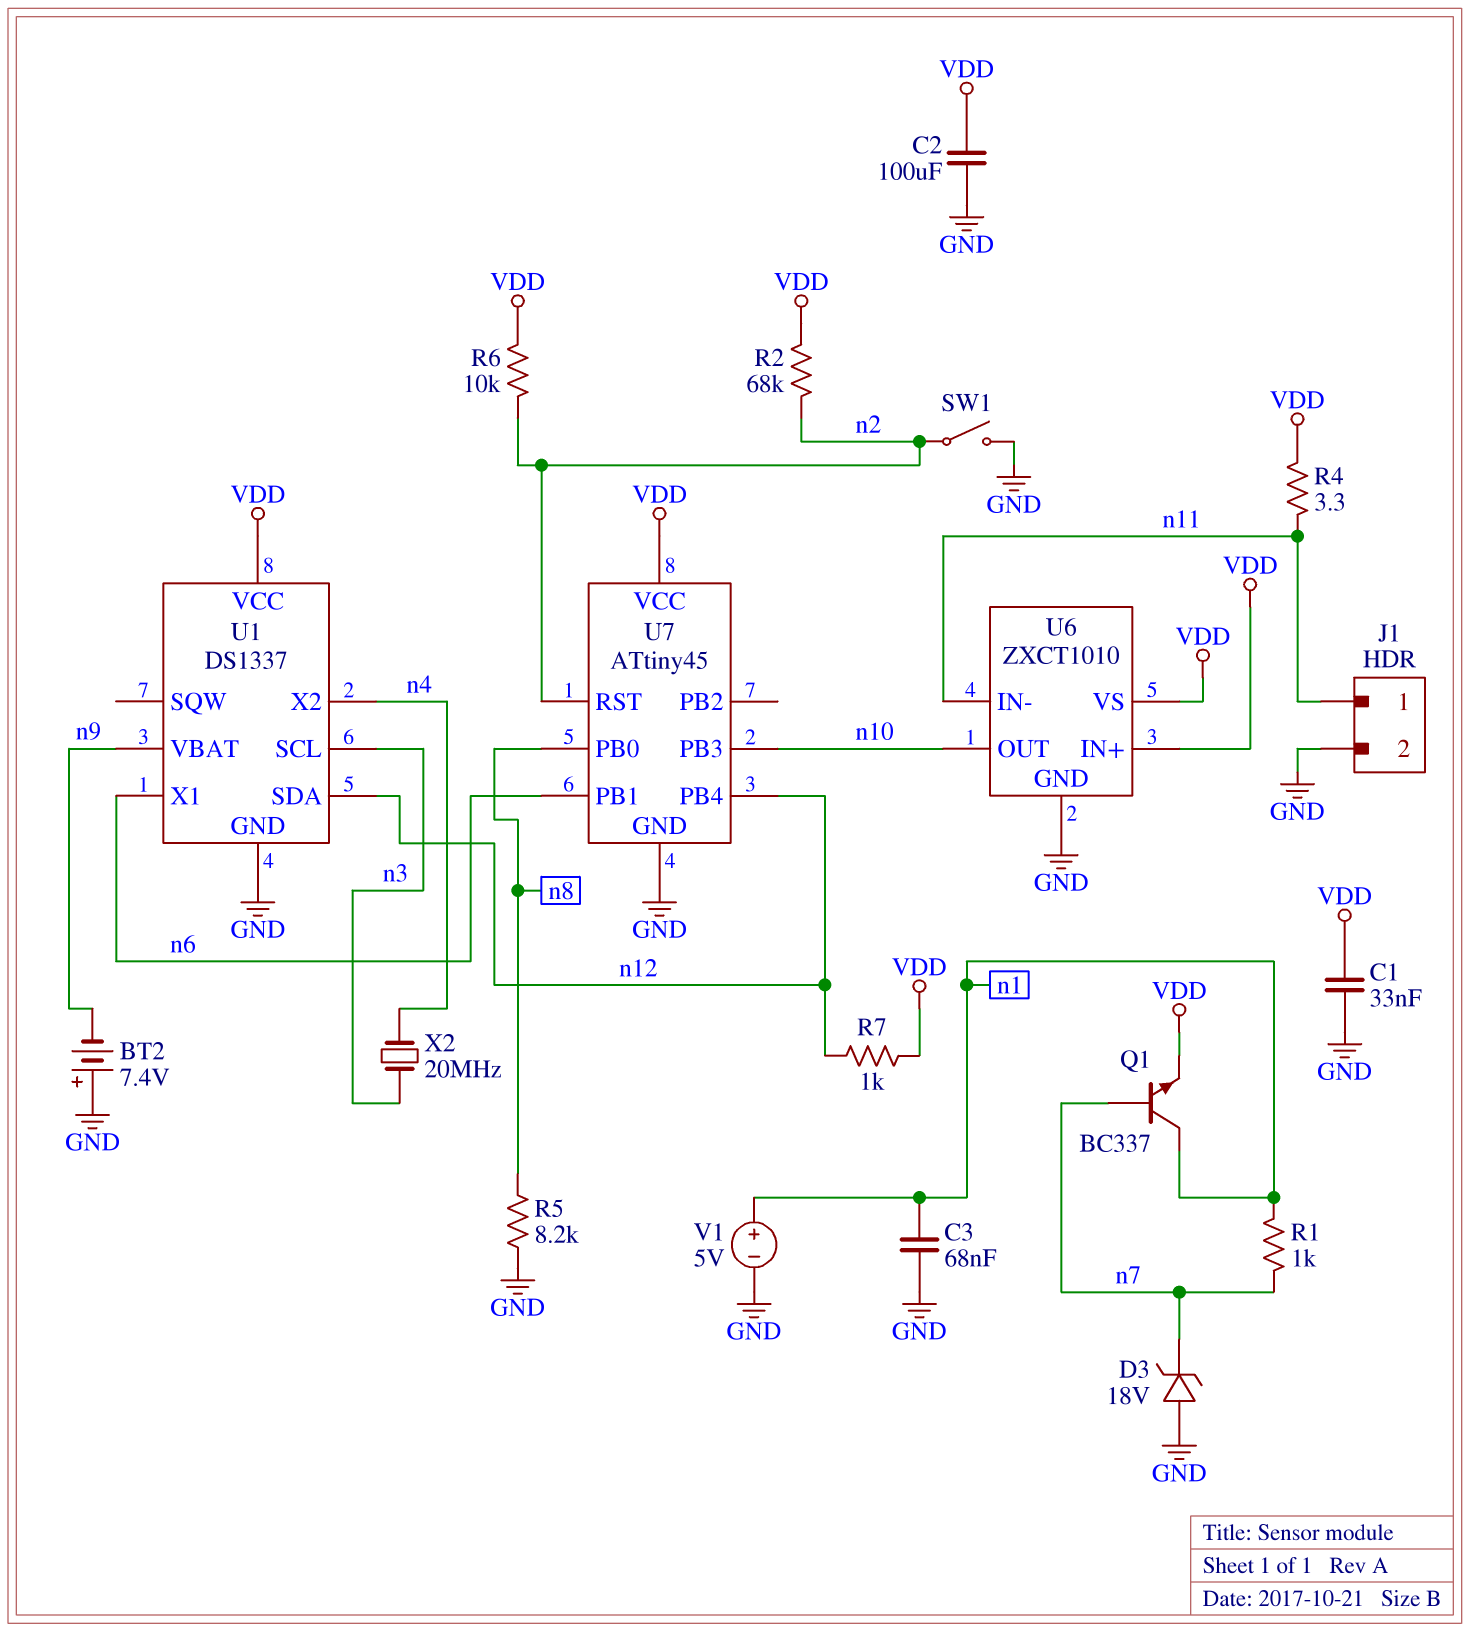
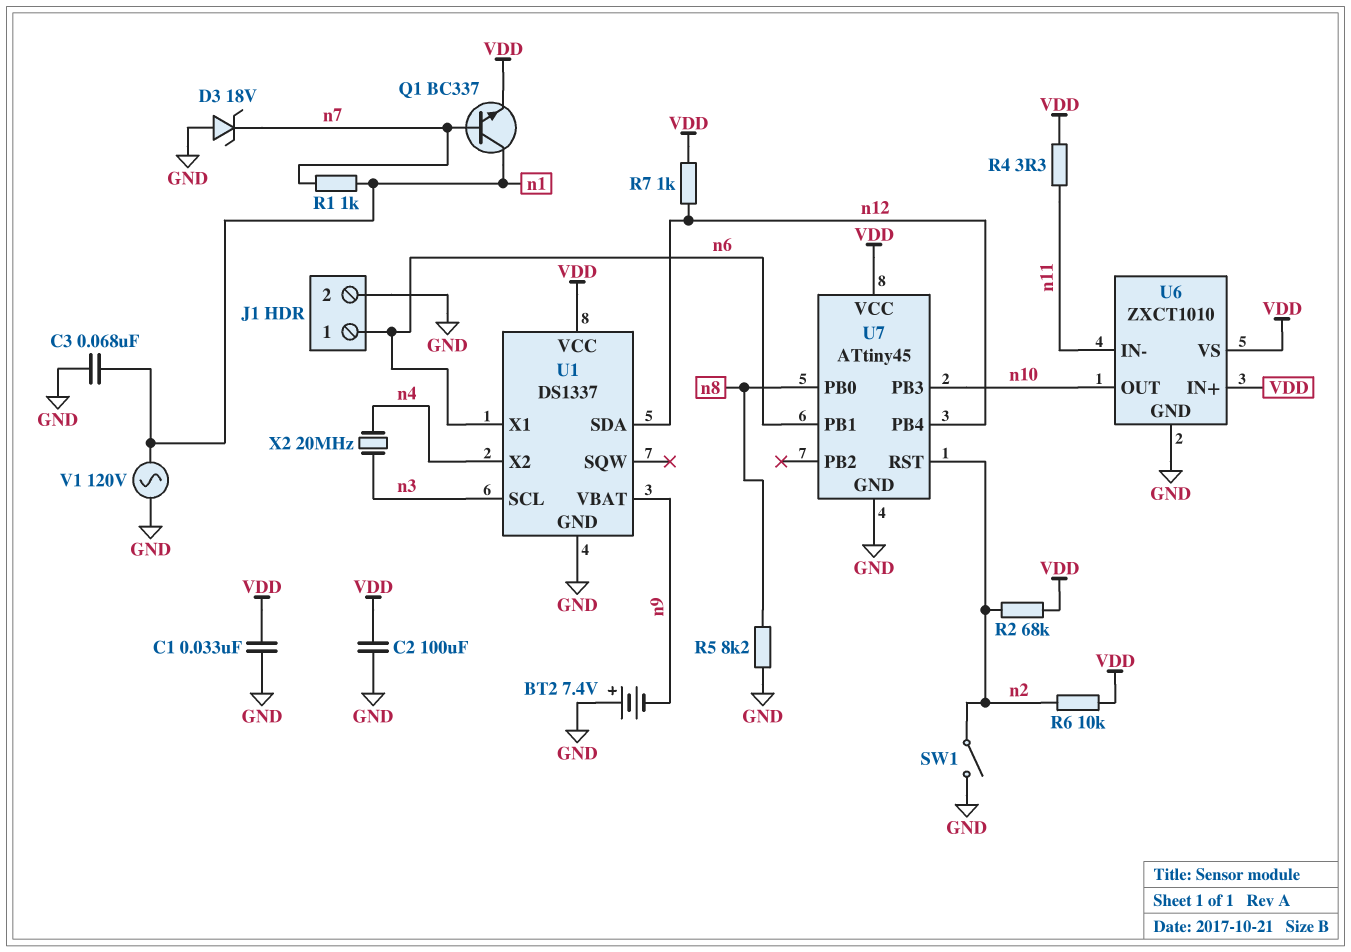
J1 pin 1: n11 -> n6
V1: 5V (plus n1, minus GND) -> AC 120V (GND, n1)

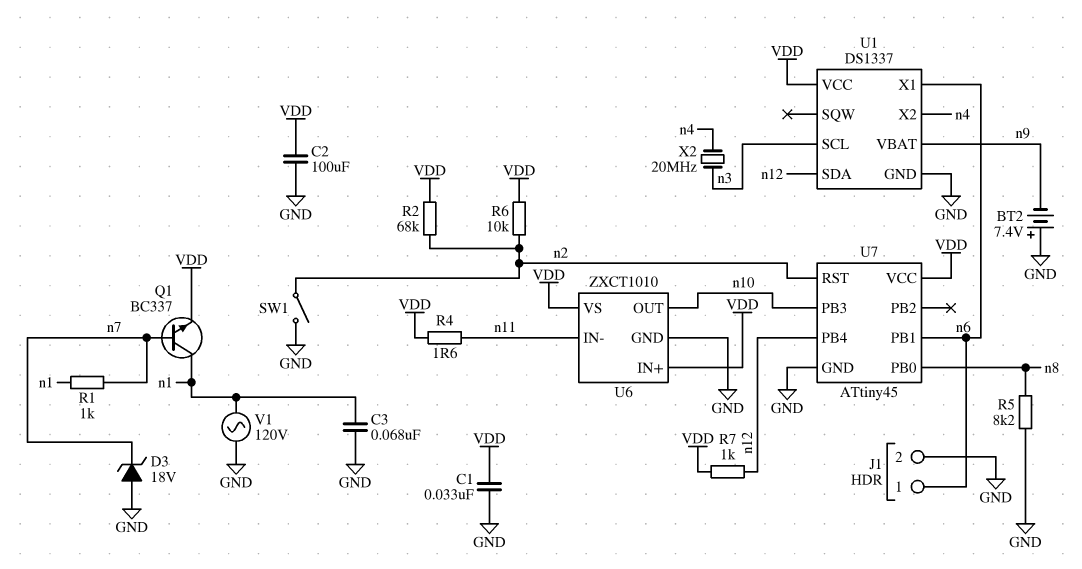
R4: 3.3 (VDD, n11) -> 1.6 (VDD, n11)

